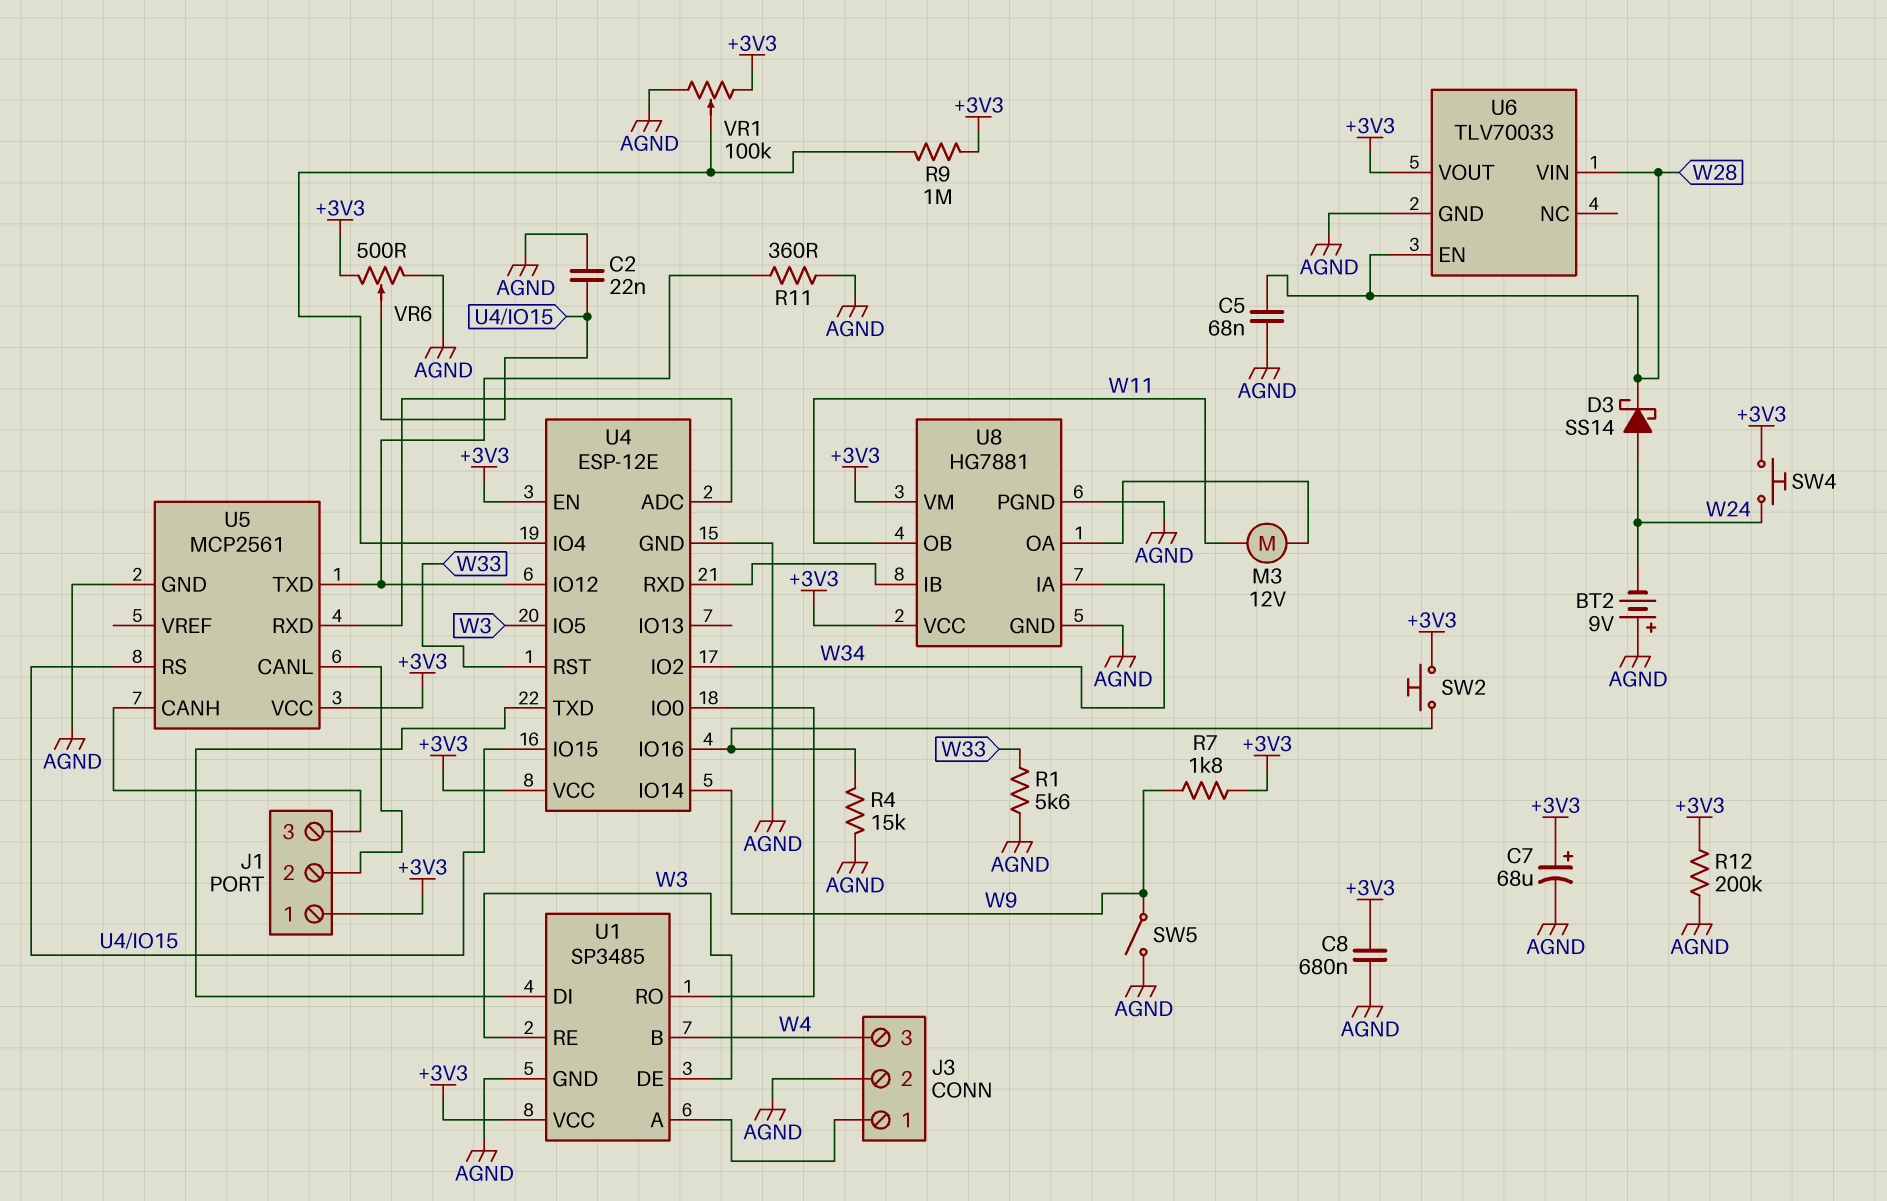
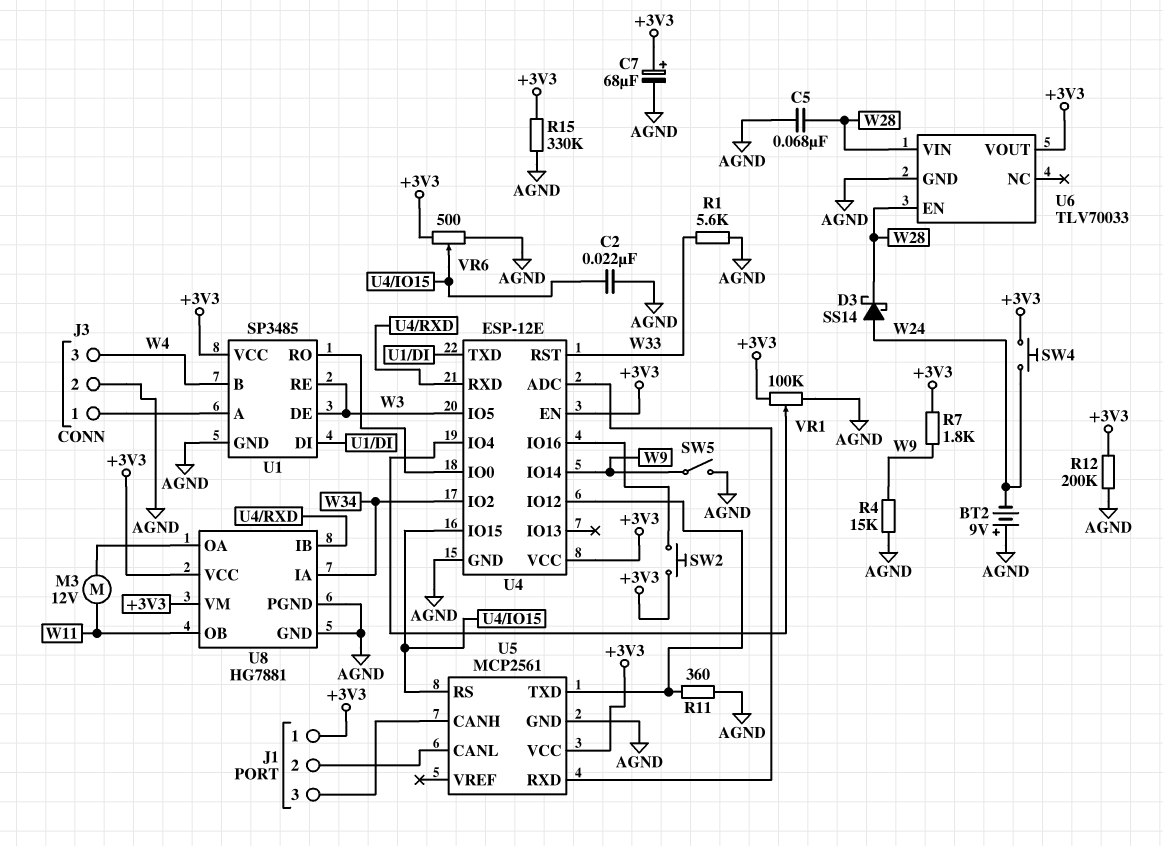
C8: 680nF (+3V3, AGND) -> none
R4: 15k (AGND, U4/IO16) -> 15k (AGND, W9)
R9: 1M (+3V3, U4/IO4) -> none
R15: none -> 330k (+3V3, AGND)

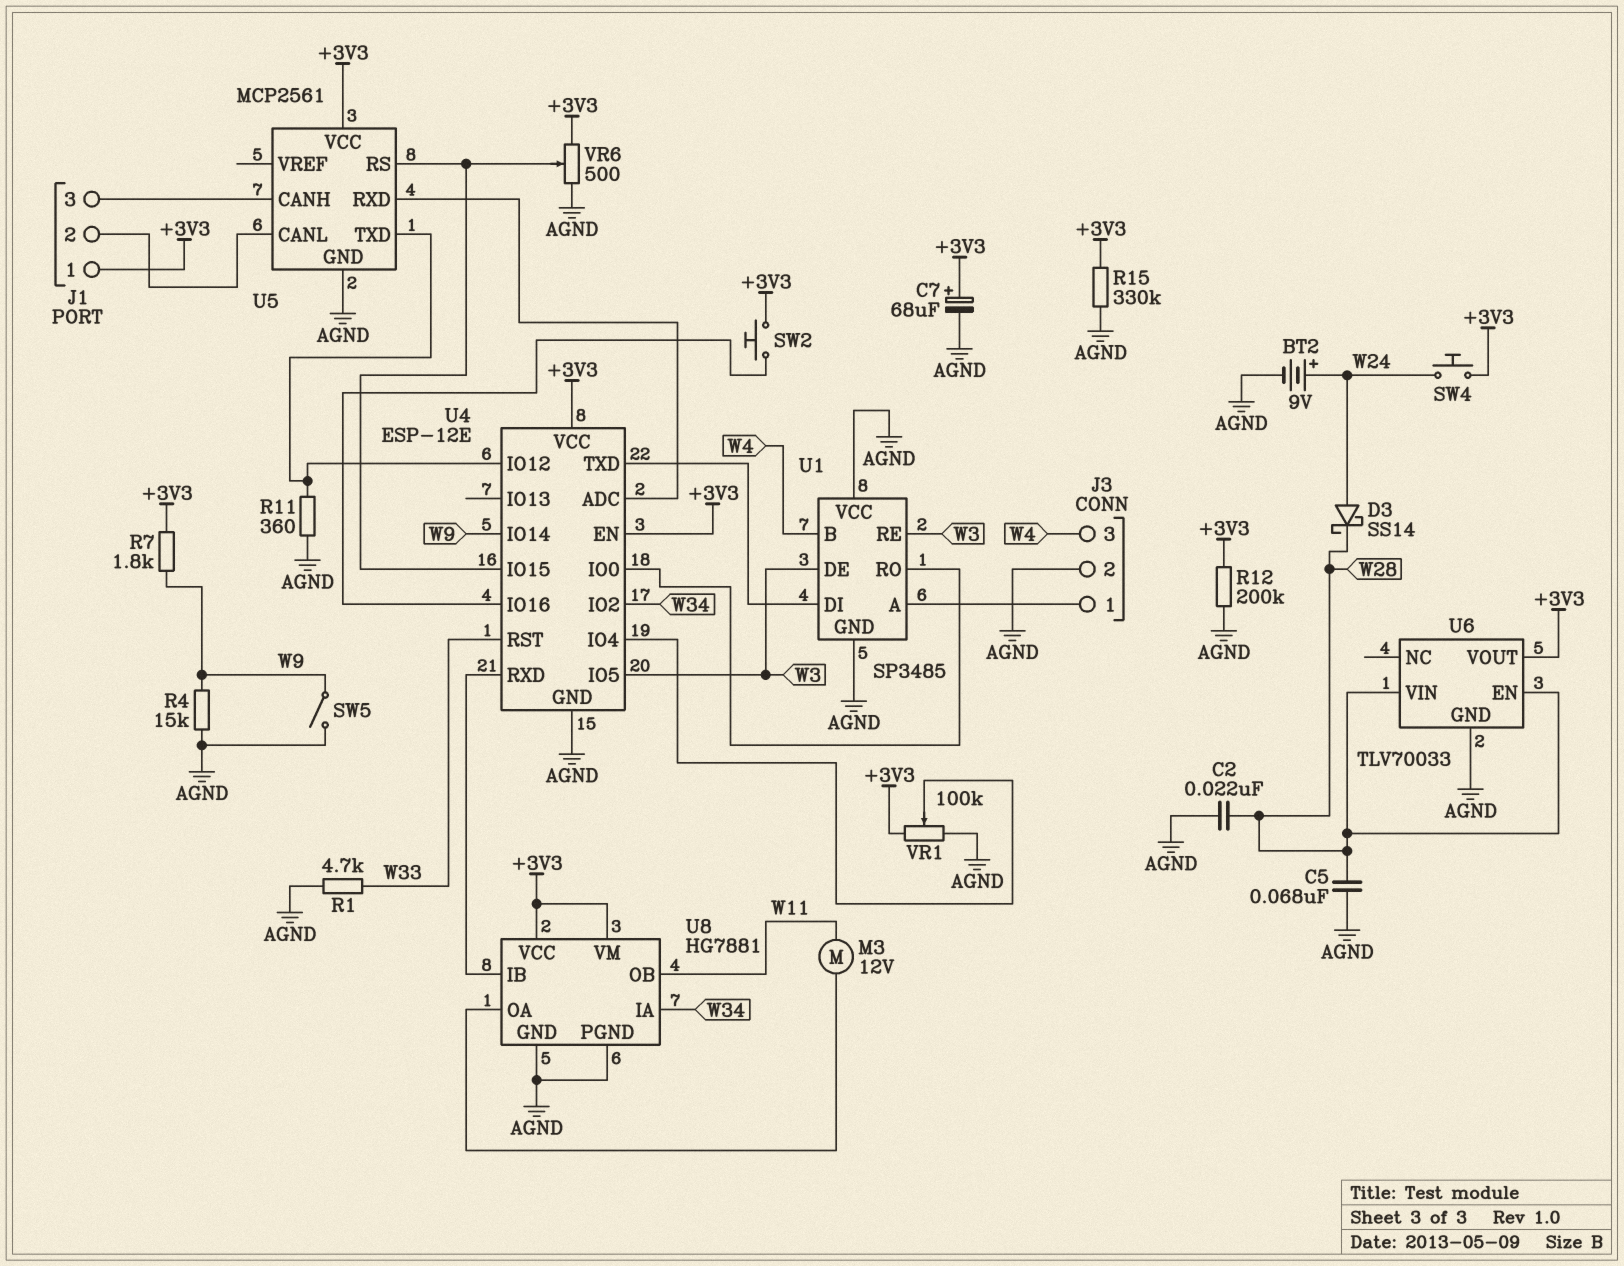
BT2: 9V (plus AGND, minus W24) -> 9V (plus W24, minus AGND)
C2: 22nF (AGND, U4/IO15) -> 22nF (AGND, W28)
R1: 5.6k (AGND, W33) -> 4.7k (AGND, W33)
U1 pin VCC: +3V3 -> AGND

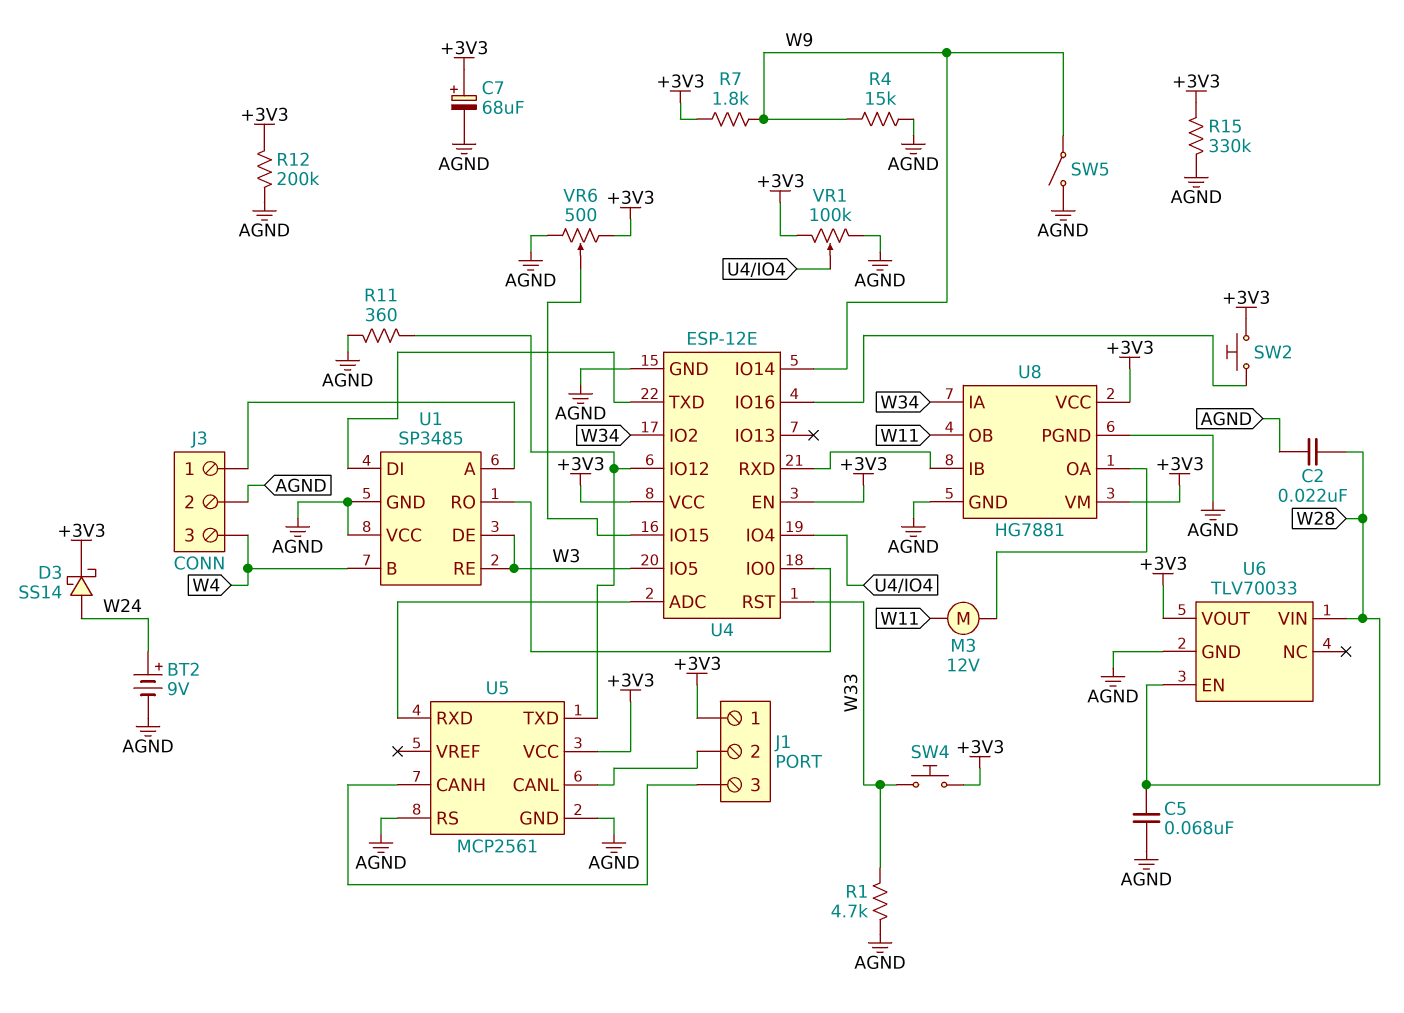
D3: schottky SS14 (A W24, K W28) -> schottky SS14 (A W24, K +3V3)
SW4: button (+3V3, W24) -> button (+3V3, W33)
U5 pin RS: U4/IO15 -> AGND

